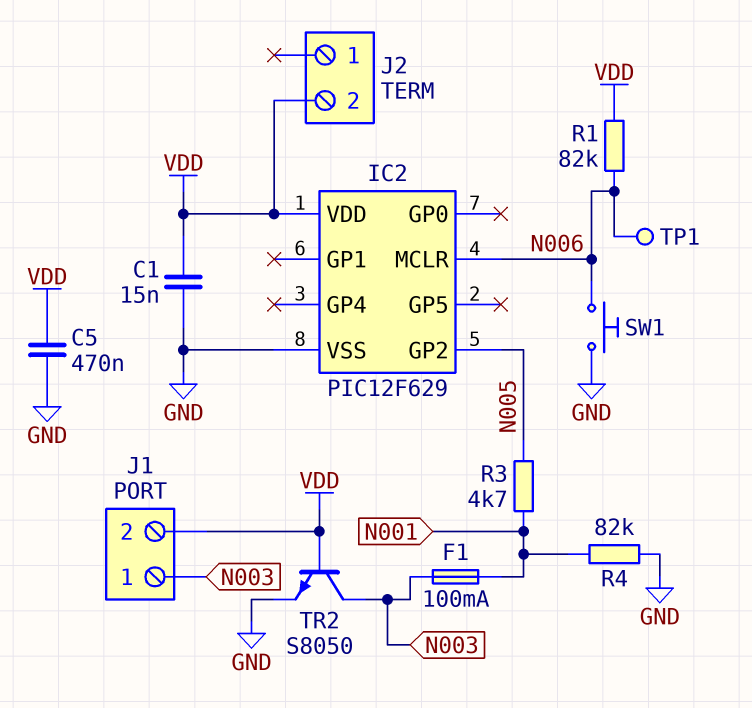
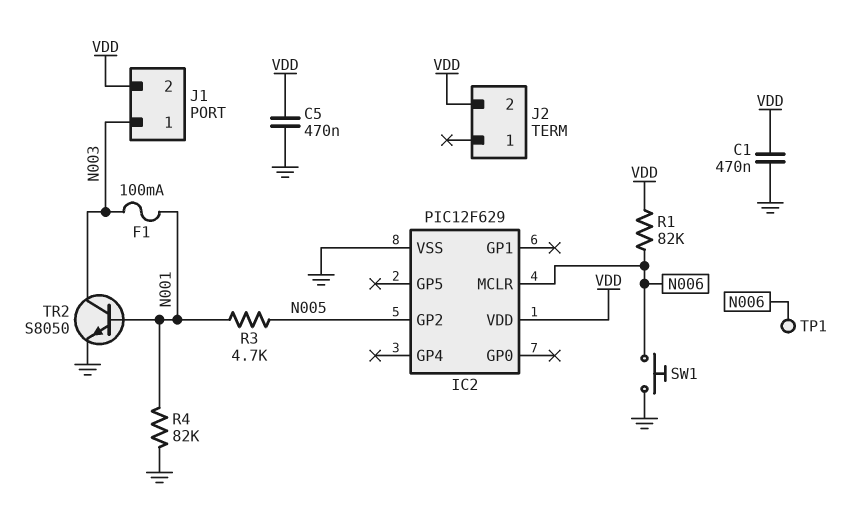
C1: 15nF (GND, VDD) -> 470nF (GND, VDD)
TR2: NPN S8050 (B VDD, C N003, E GND) -> NPN S8050 (B N001, C N003, E GND)

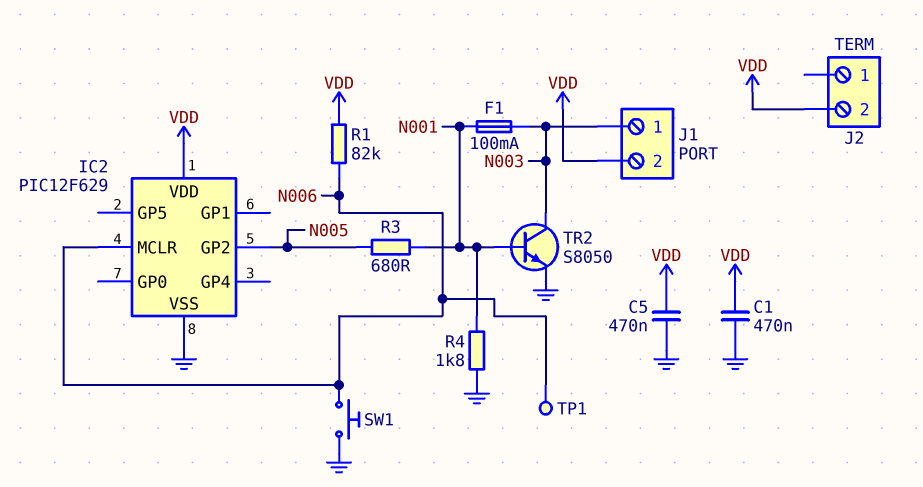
R3: 4.7k (N001, N005) -> 680 (N001, N005)
R4: 82k (GND, N001) -> 1.8k (GND, N001)

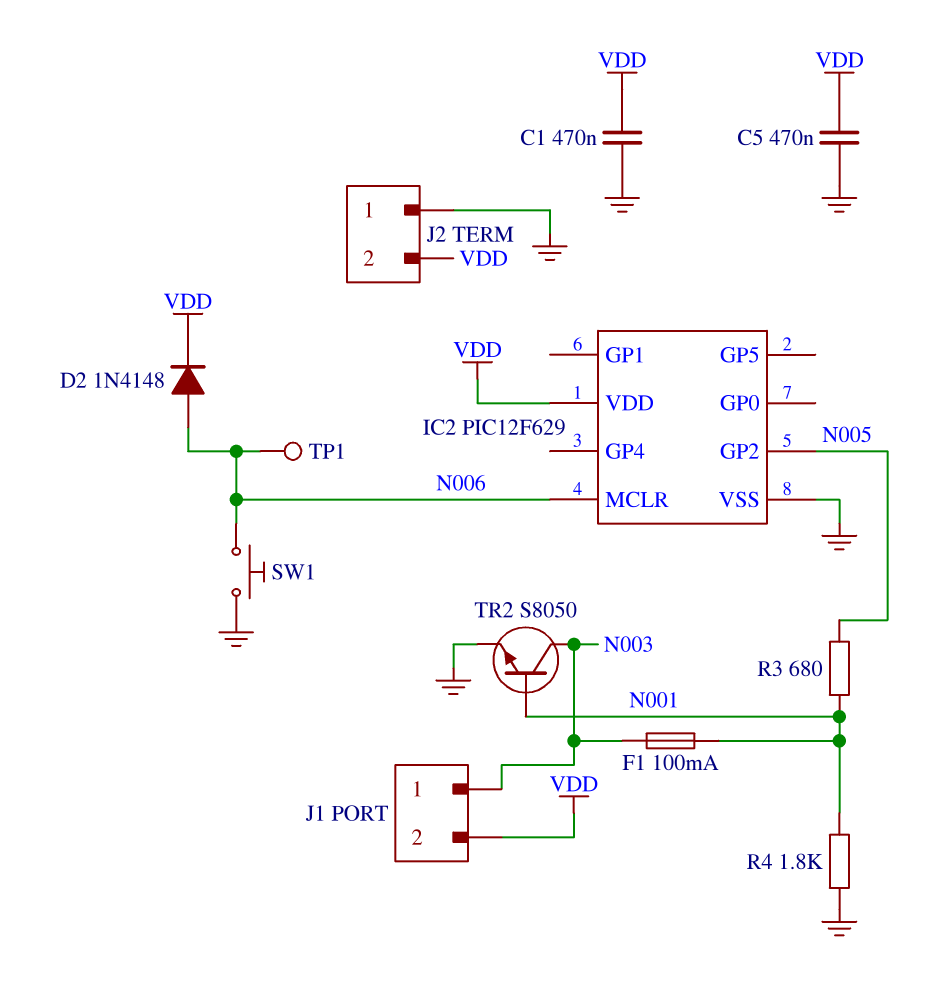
D2: none -> diode 1N4148 (A N006, K VDD)
J2 pin 1: none -> GND
R1: 82k (N006, VDD) -> none

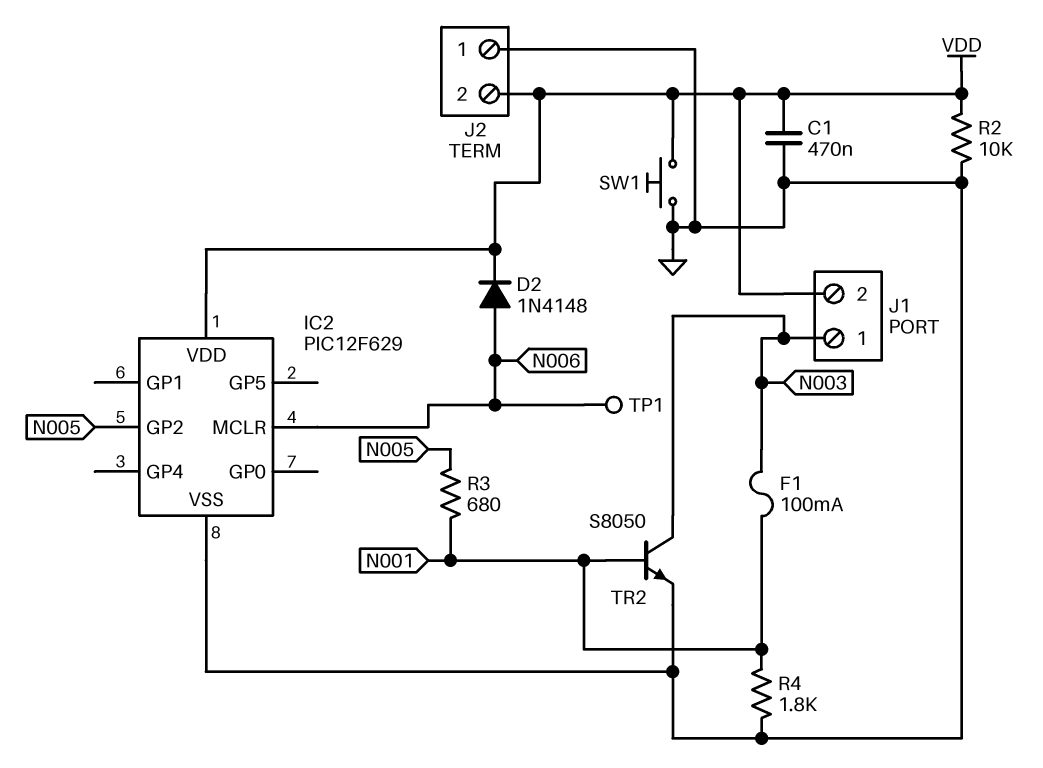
C5: 470nF (GND, VDD) -> none
R2: none -> 10k (GND, VDD)
SW1: button (GND, N006) -> button (GND, VDD)

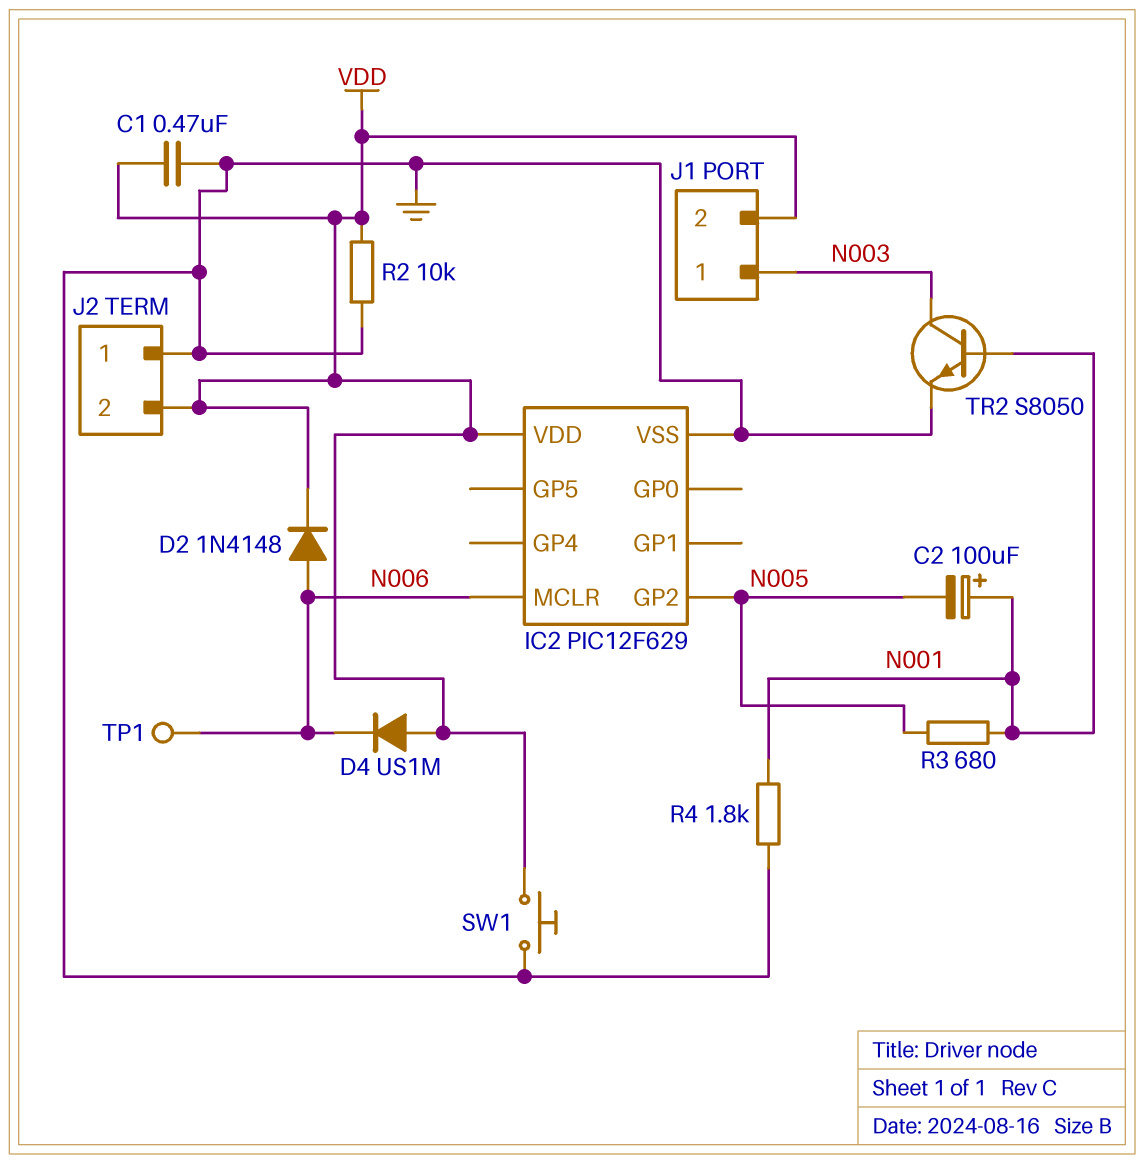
C2: none -> 100uF (plus N001, minus N005)
D4: none -> diode US1M (A VDD, K N006)
F1: 100mA (N001, N003) -> none

